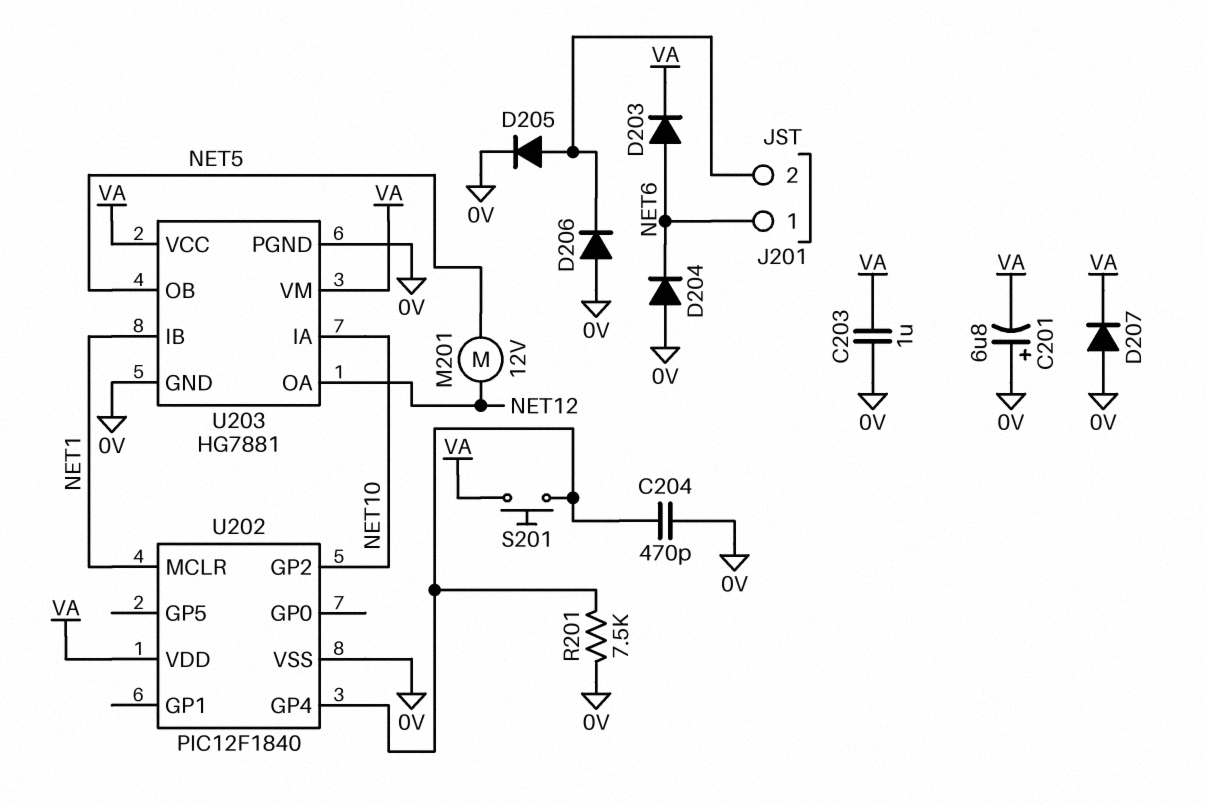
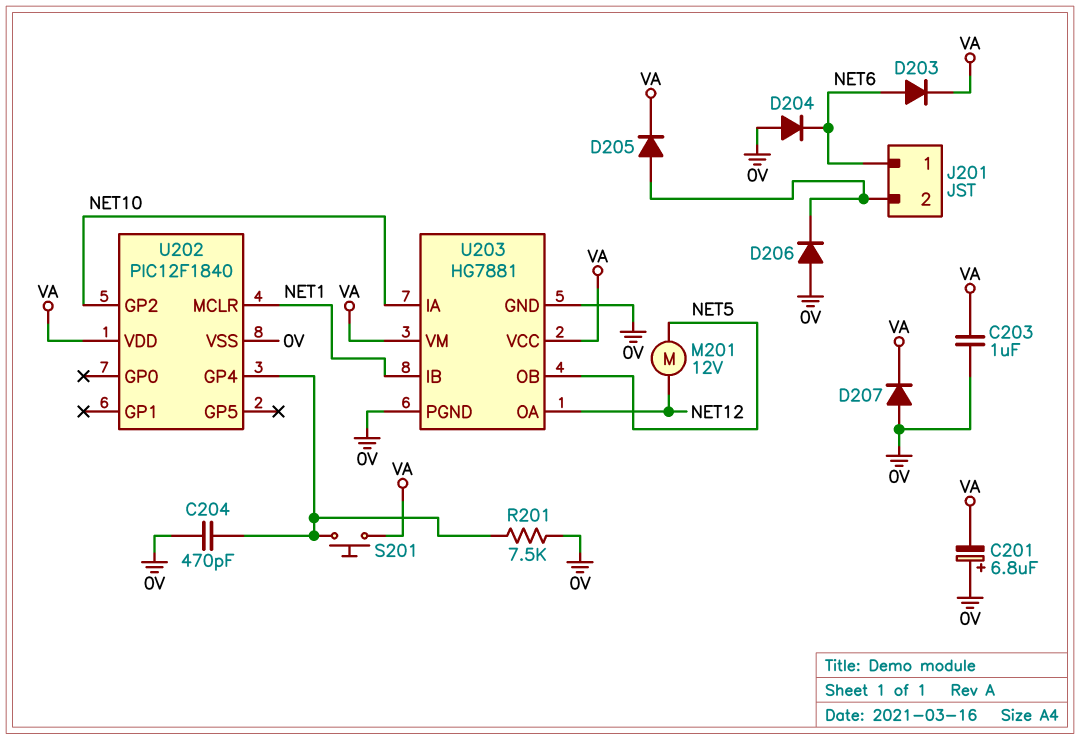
D205: diode (A J201/2, K 0V) -> diode (A J201/2, K VA)

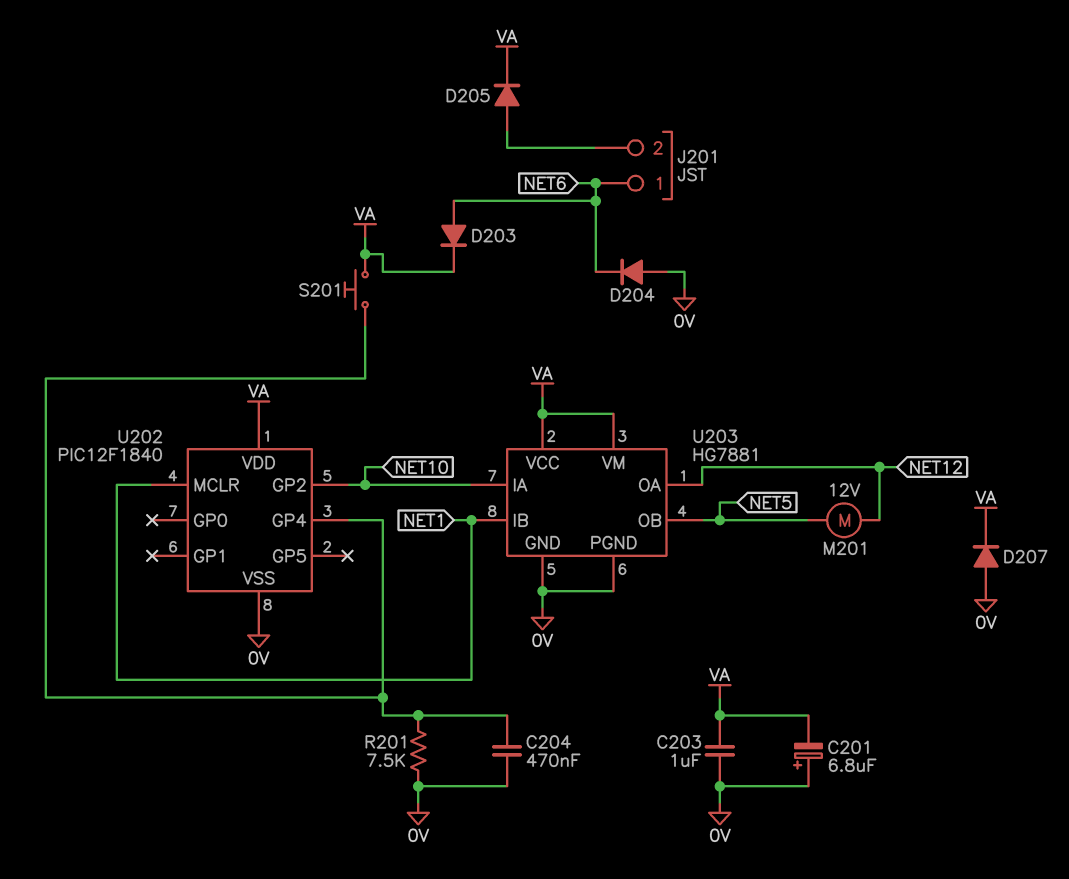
C204: 470pF (0V, U202/GP4) -> 470nF (0V, U202/GP4)
D206: diode (A 0V, K J201/2) -> none

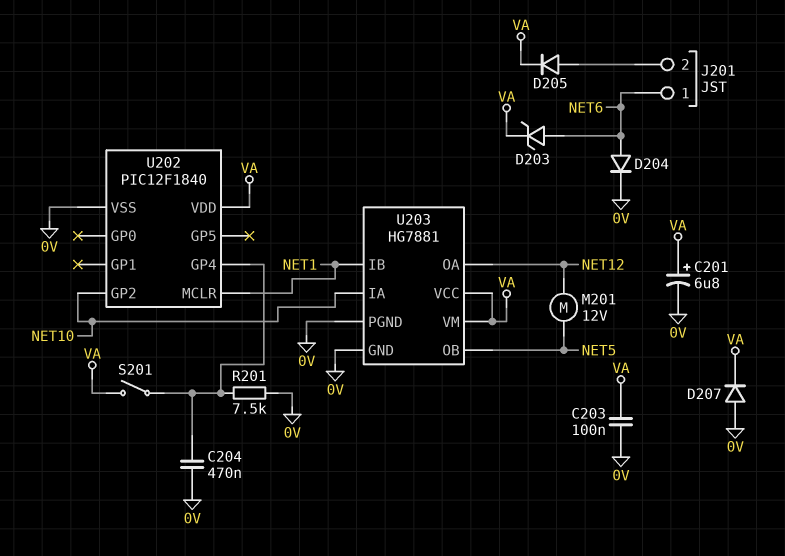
C201: 6.8uF (plus 0V, minus VA) -> 6.8uF (plus VA, minus 0V)
C203: 1uF (0V, VA) -> 100nF (0V, VA)
D203: diode (A NET6, K VA) -> zener (A NET6, K VA)
D204: diode (A 0V, K NET6) -> diode (A NET6, K 0V)
S201: button (U202/GP4, VA) -> switch (U202/GP4, VA)

